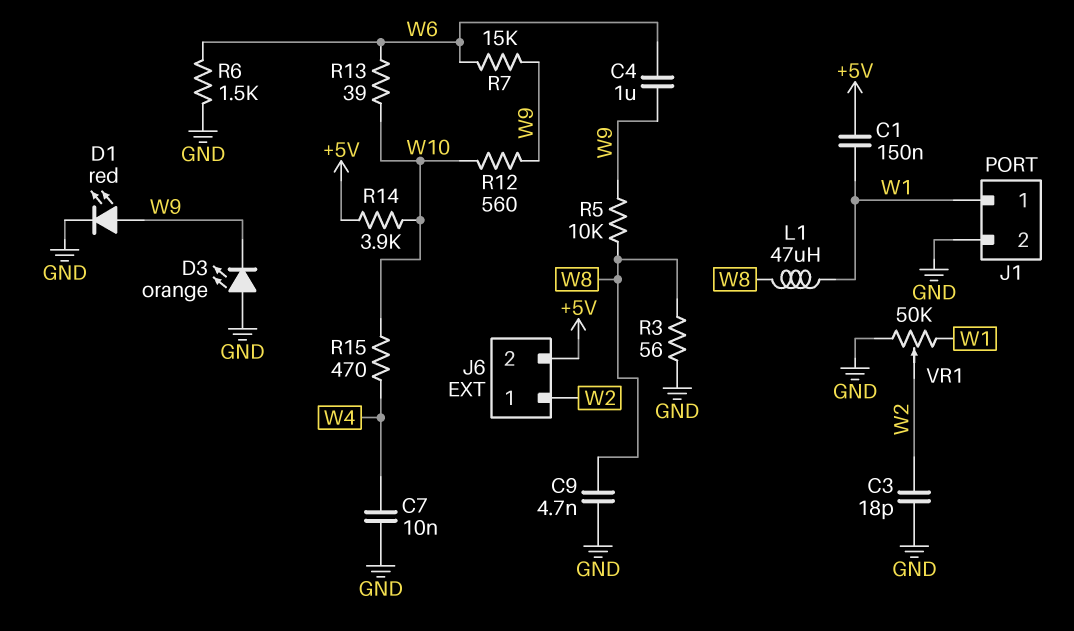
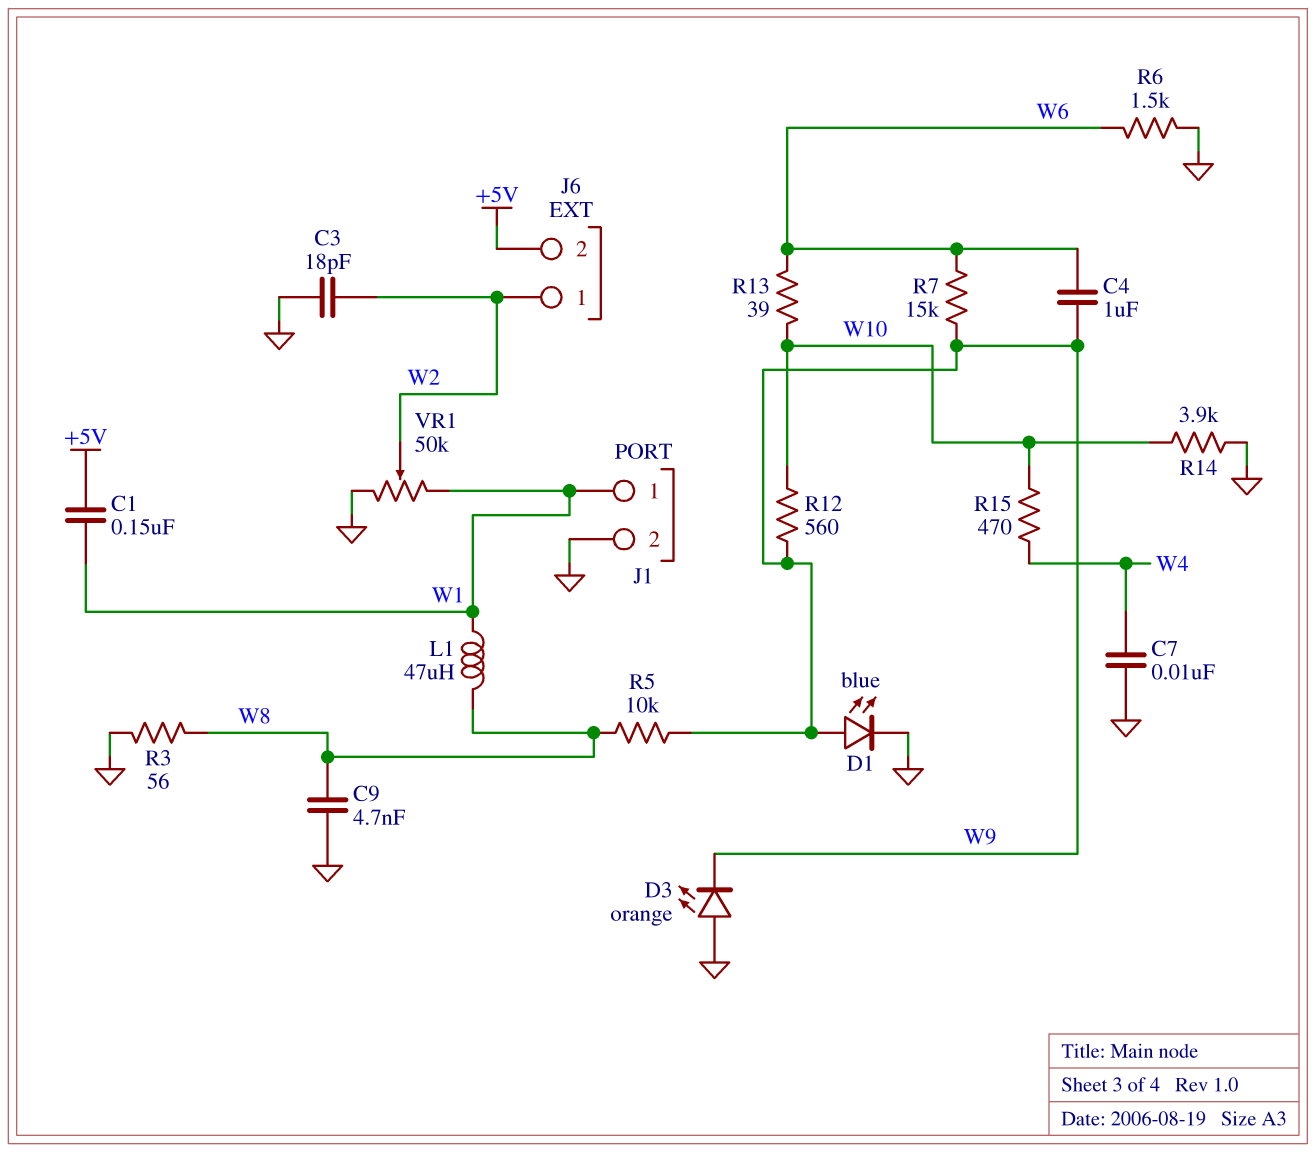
D1: LED red (A W9, K GND) -> LED blue (A W9, K GND)
R14: 3.9k (+5V, W10) -> 3.9k (GND, W10)

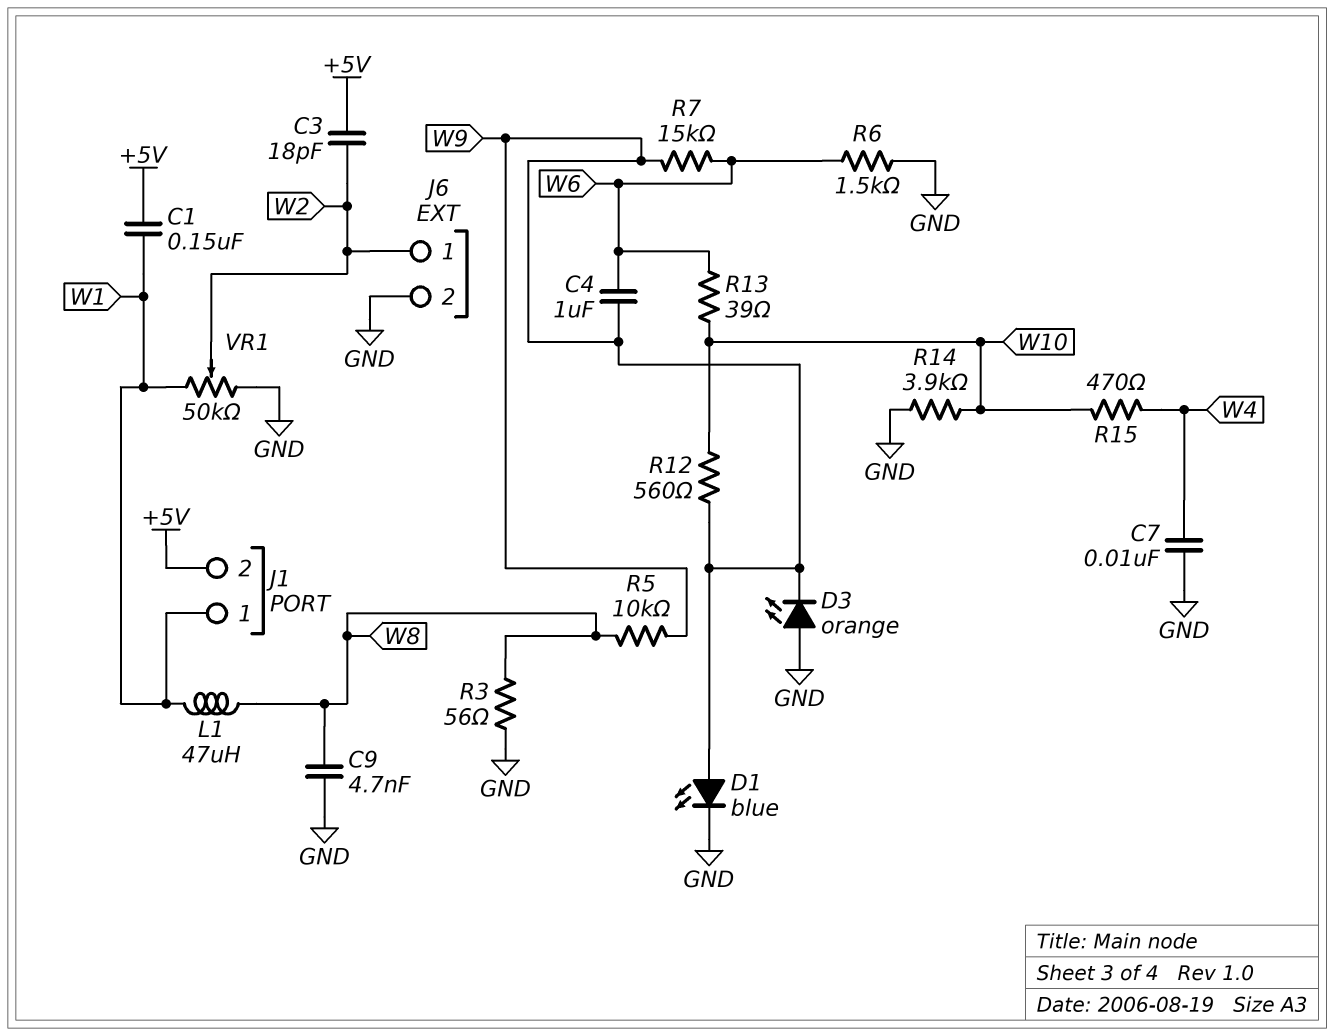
C3: 18pF (GND, W2) -> 18pF (+5V, W2)
J1 pin 2: GND -> +5V
J6 pin 2: +5V -> GND

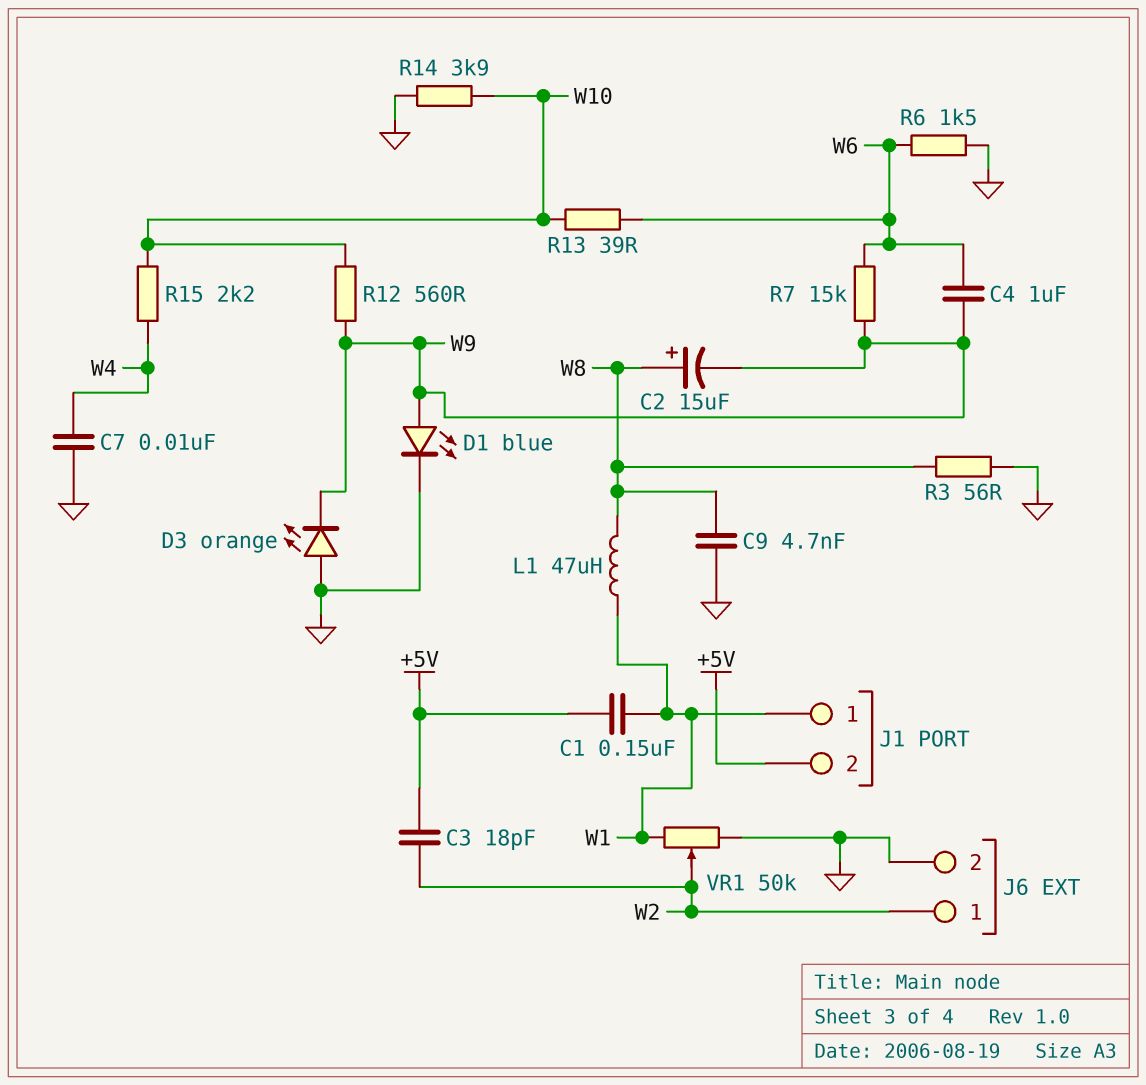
C2: none -> 15uF (plus W8, minus W9)
R5: 10k (W8, W9) -> none
R15: 470 (W4, W10) -> 2.2k (W4, W10)

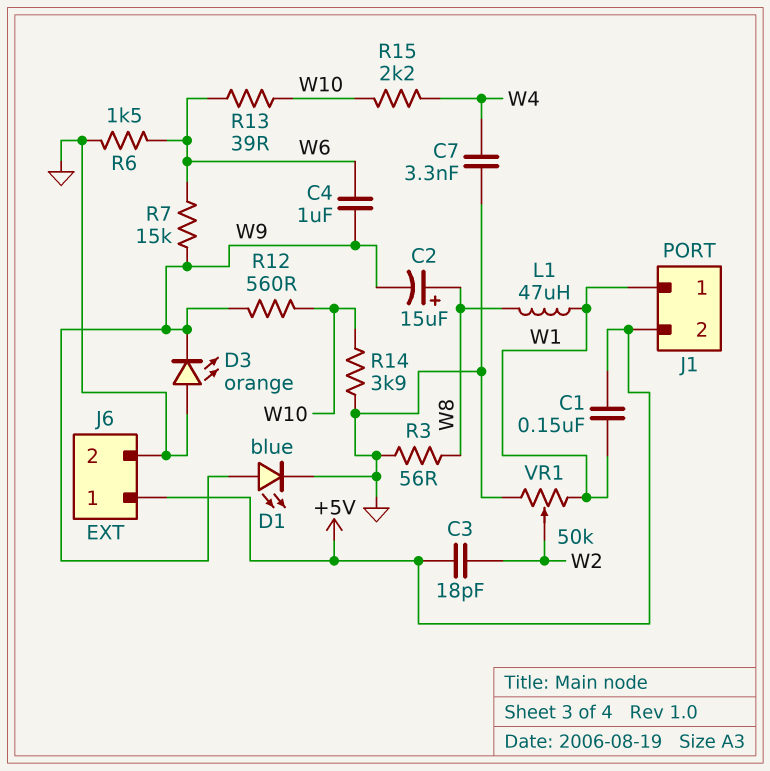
C7: 10nF (GND, W4) -> 3.3nF (GND, W4)
C9: 4.7nF (GND, W8) -> none
J6 pin 1: W2 -> +5V

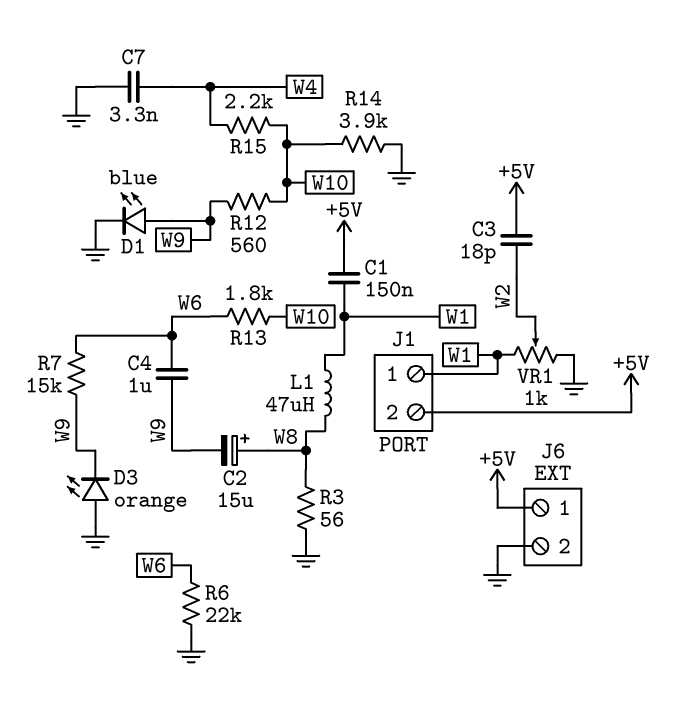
R6: 1.5k (GND, W6) -> 22k (GND, W6)
R13: 39 (W6, W10) -> 1.8k (W6, W10)
VR1: 50k (GND, W1, wiper W2) -> 1k (GND, W1, wiper W2)

